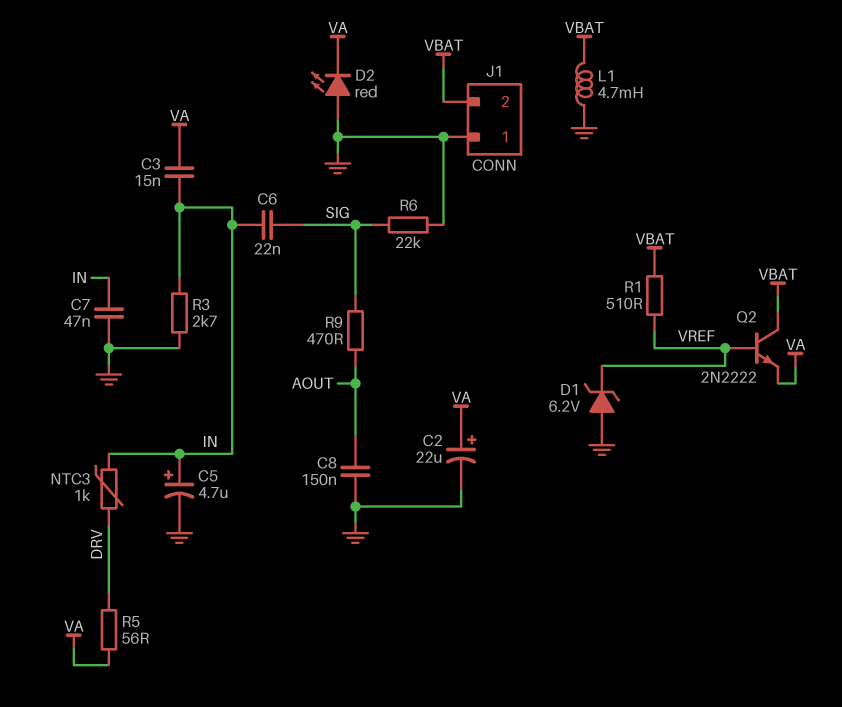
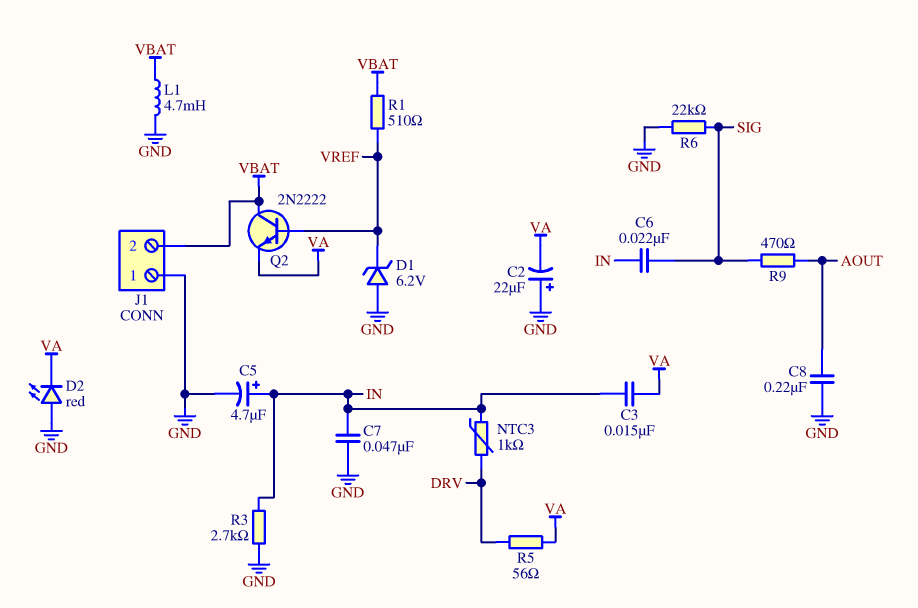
C2: 22uF (plus VA, minus GND) -> 22uF (plus GND, minus VA)
C8: 150nF (AOUT, GND) -> 220nF (AOUT, GND)

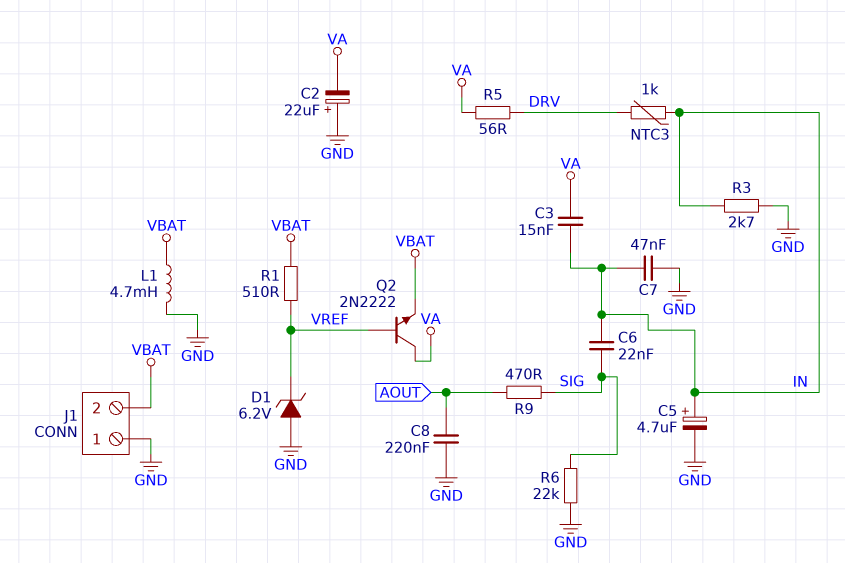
D2: LED red (A GND, K VA) -> none
Q2: NPN 2N2222 (B VREF, C VBAT, E VA) -> NPN 2N2222 (B VREF, C VA, E VBAT)

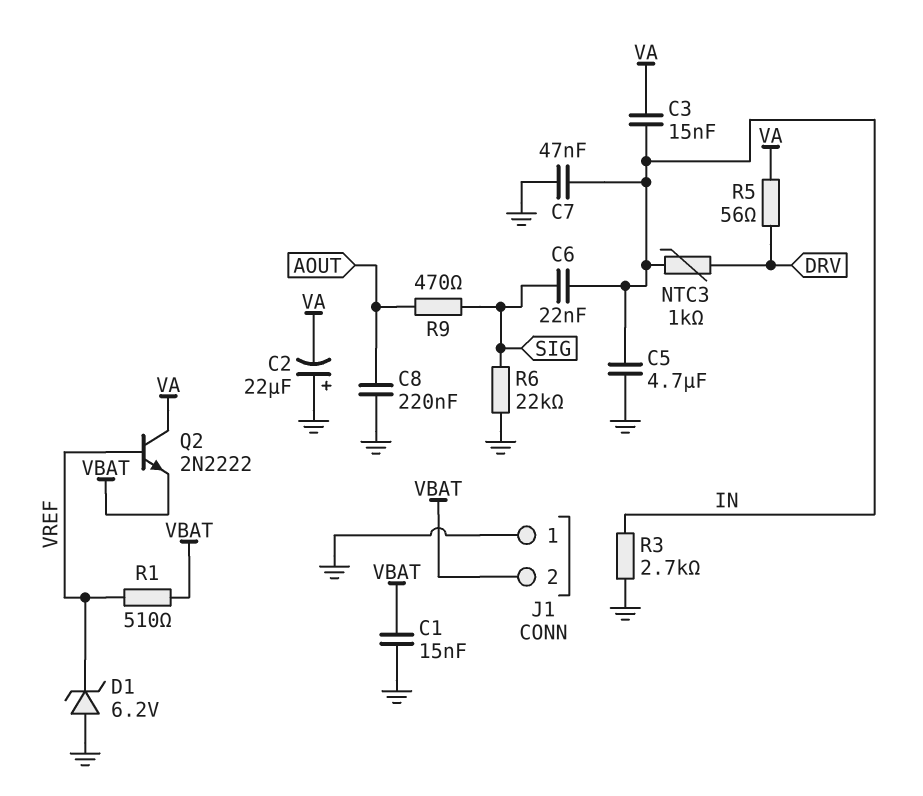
C1: none -> 15nF (GND, VBAT)
C5: 4.7uF (plus IN, minus GND) -> 4.7uF (GND, IN)
L1: 4.7mH (GND, VBAT) -> none

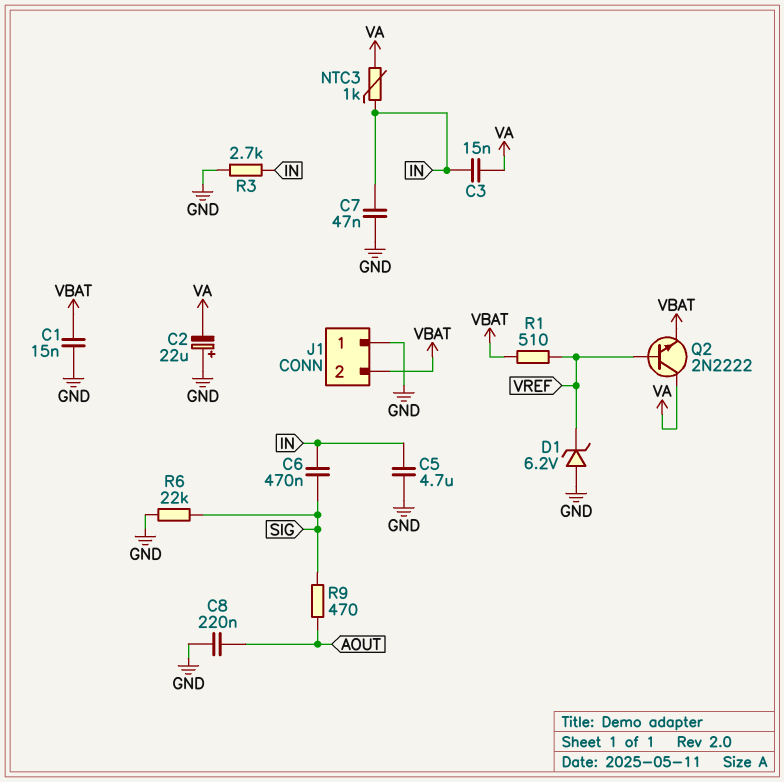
C6: 22nF (IN, SIG) -> 470nF (IN, SIG)
NTC3: 1k (DRV, IN) -> 1k (IN, VA)
R5: 56 (DRV, VA) -> none

